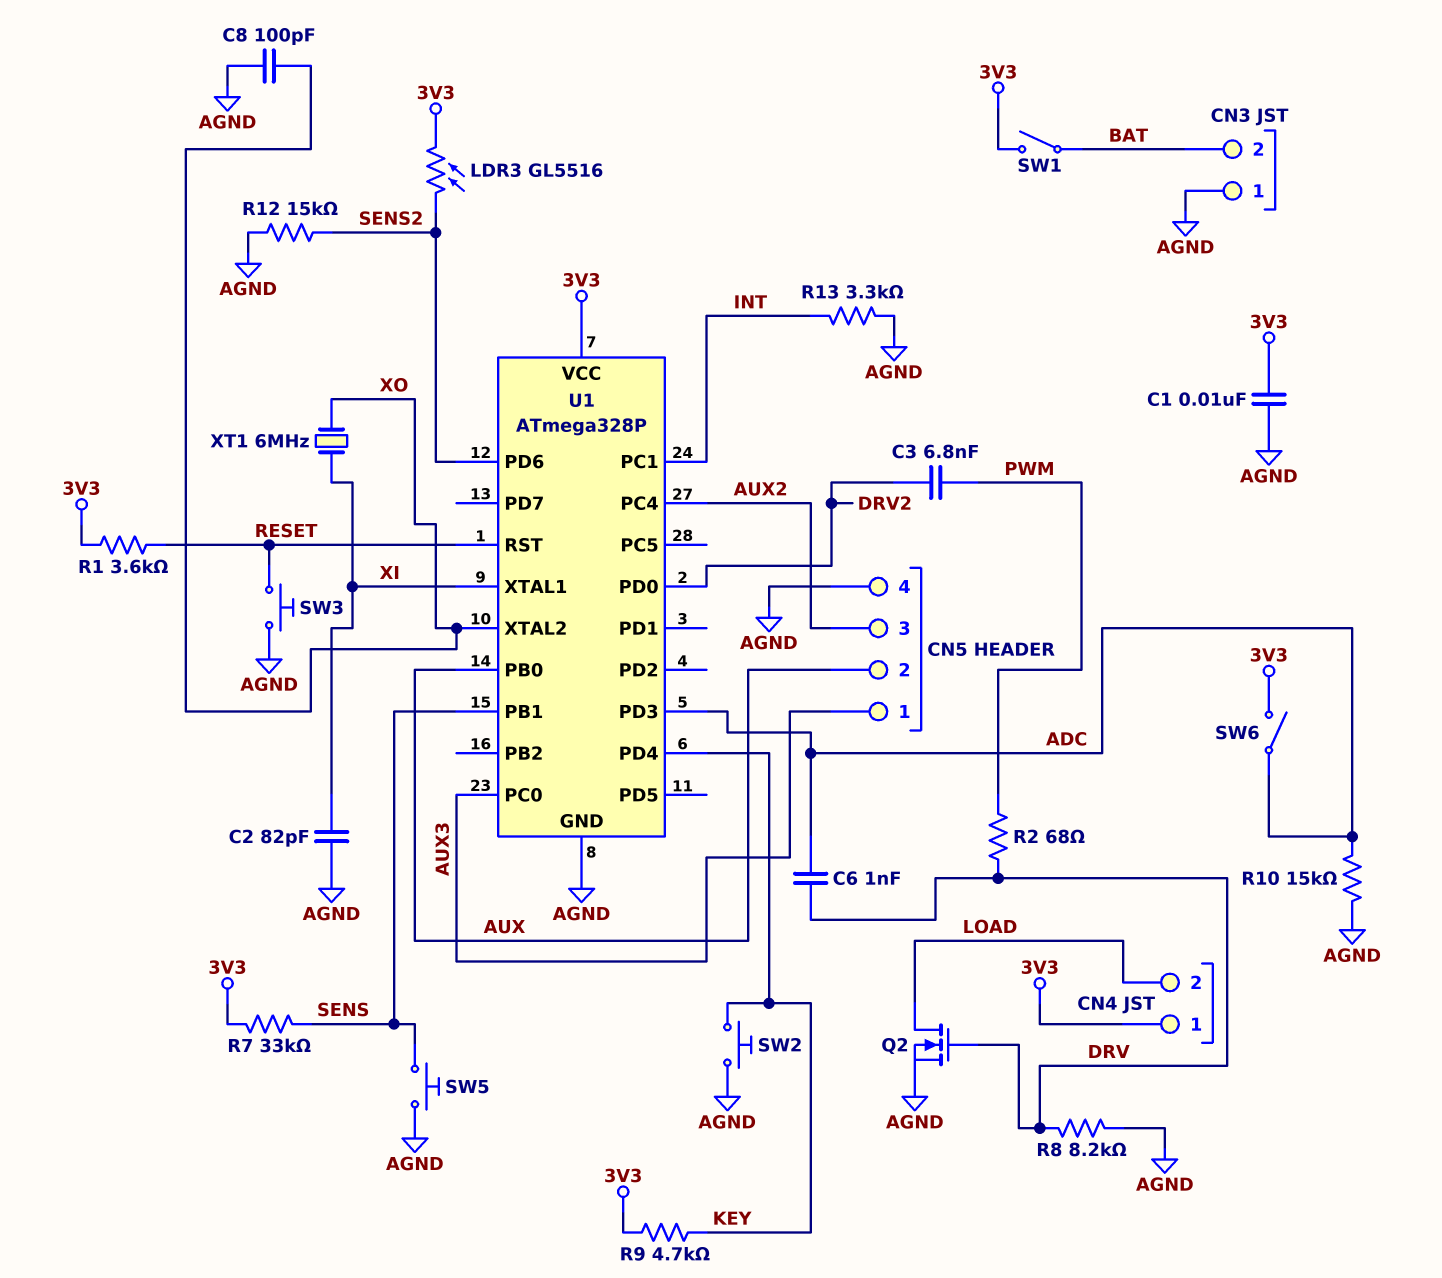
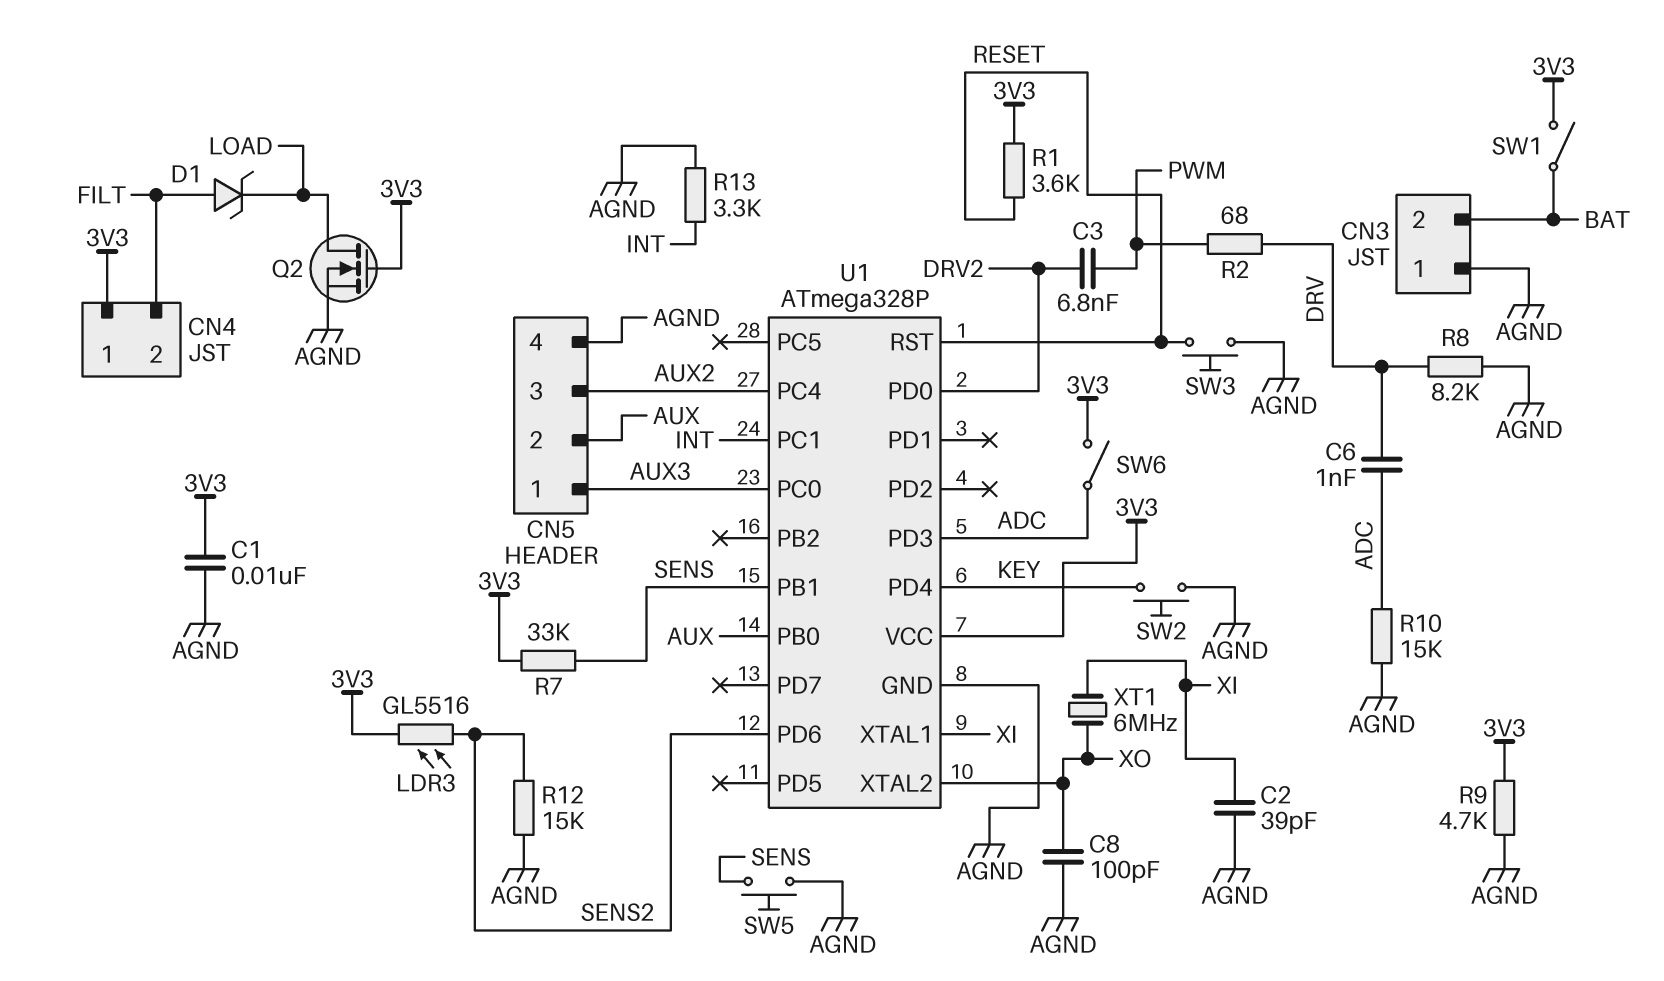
C2: 82pF (AGND, XI) -> 39pF (AGND, XI)
CN4 pin 2: LOAD -> FILT
D1: none -> zener (A FILT, K LOAD)
Q2: NMOS (G DRV, D LOAD, S AGND) -> NMOS (G 3V3, D LOAD, S AGND)
R9: 4.7k (3V3, KEY) -> 4.7k (3V3, AGND)

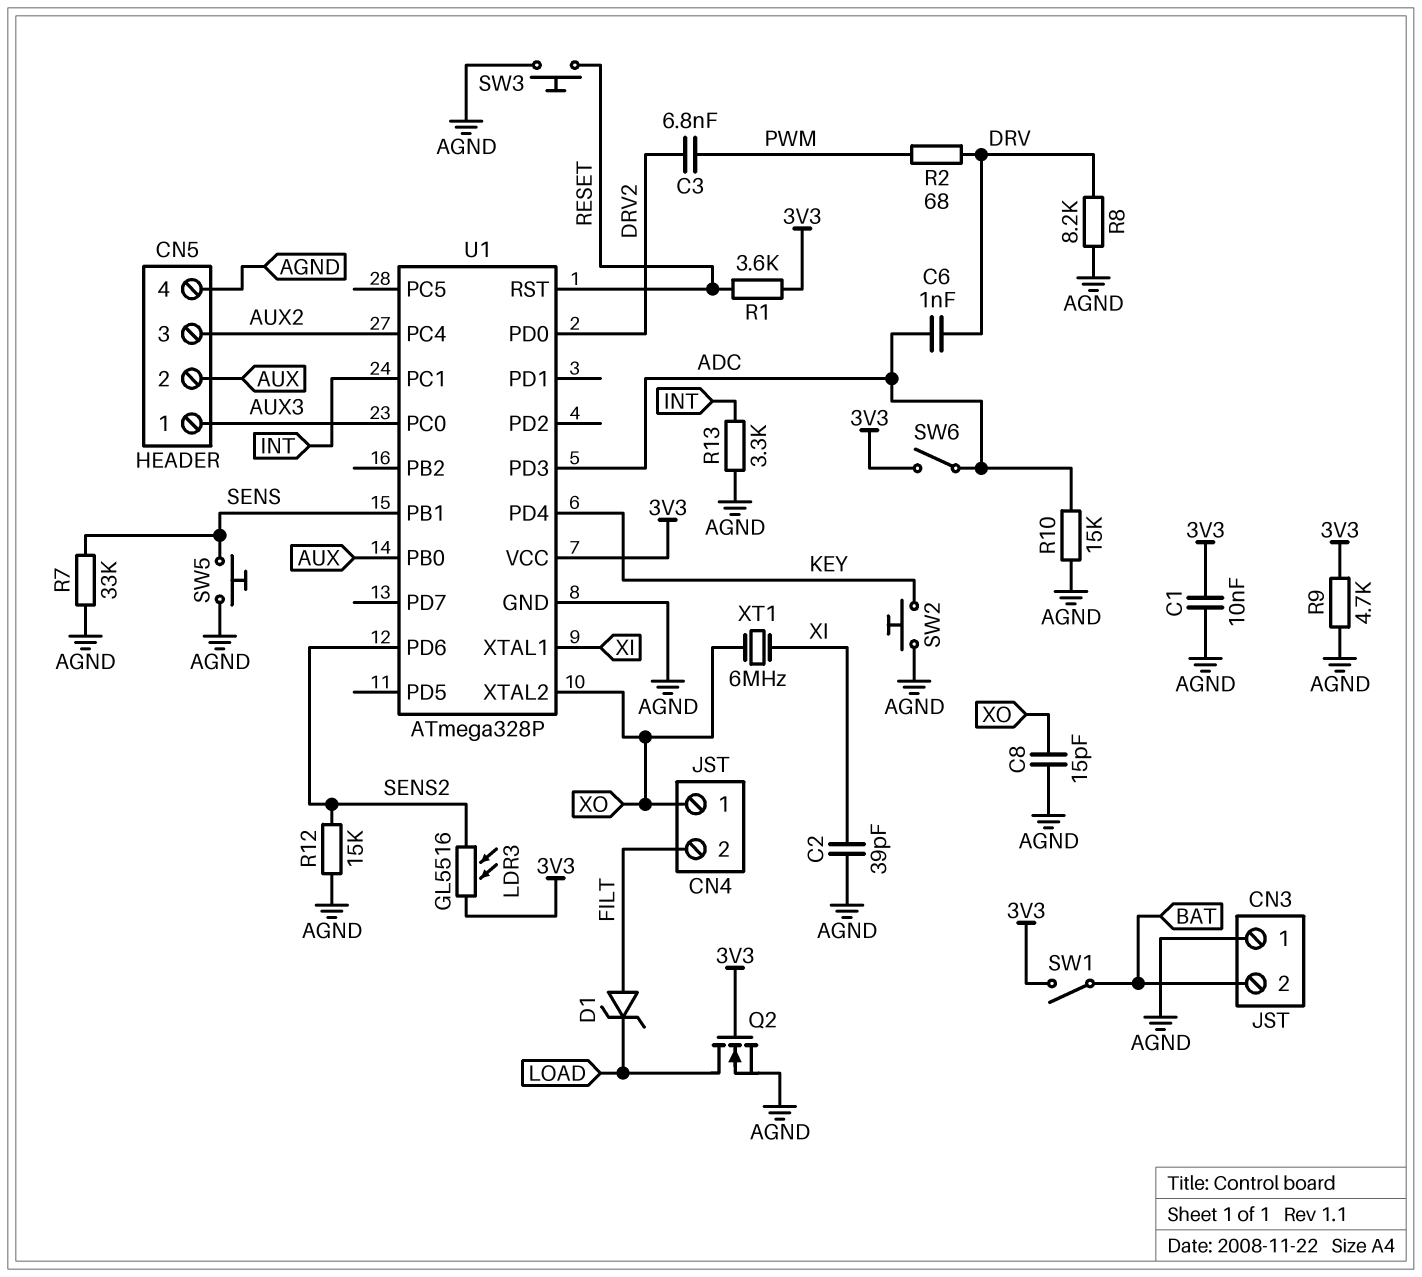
C8: 100pF (AGND, XO) -> 15pF (AGND, XO)
CN4 pin 1: 3V3 -> XO
R7: 33k (3V3, SENS) -> 33k (AGND, SENS)

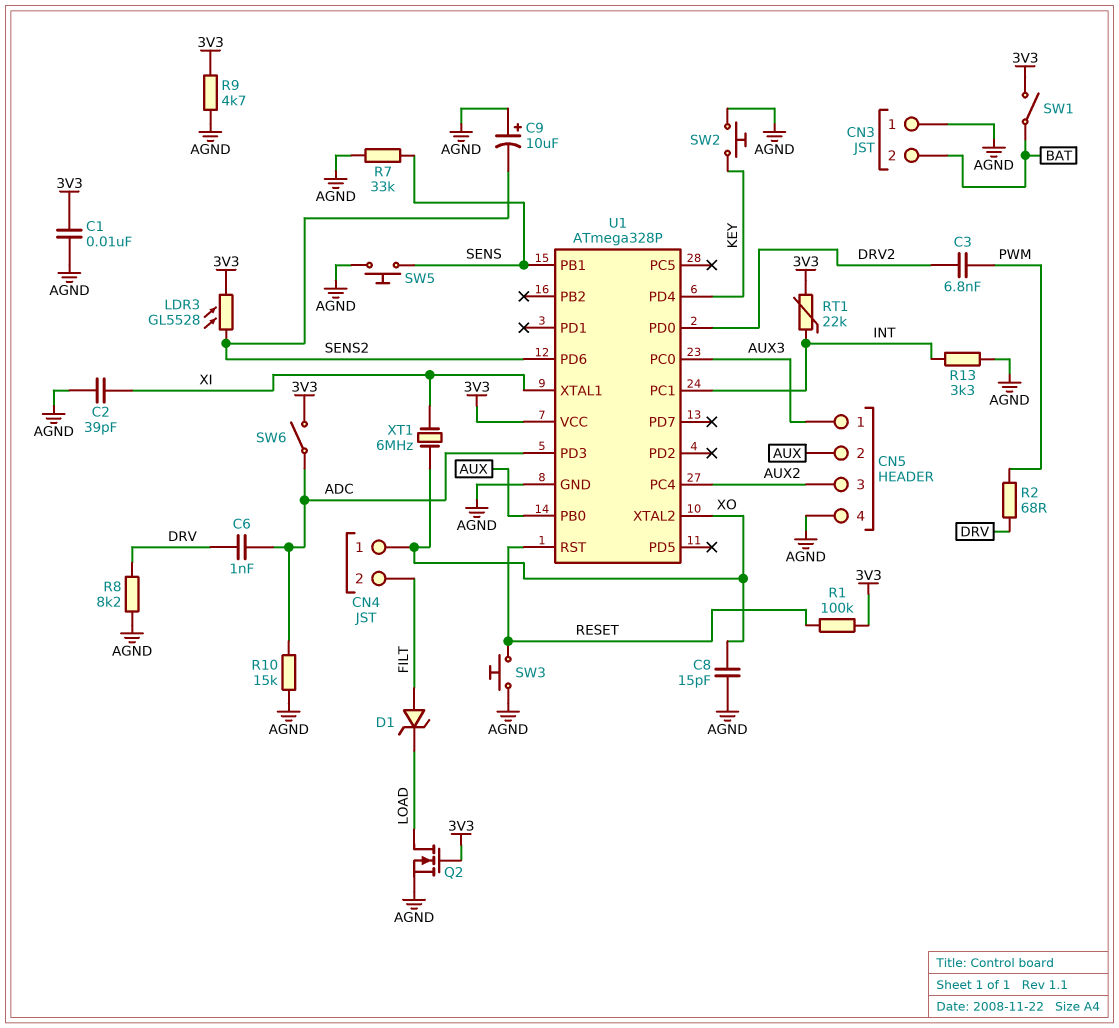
C9: none -> 10uF (plus AGND, minus SENS2)
LDR3: GL5516 (3V3, SENS2) -> GL5528 (3V3, SENS2)
R1: 3.6k (3V3, RESET) -> 100k (3V3, RESET)
R12: 15k (AGND, SENS2) -> none
RT1: none -> 22k (3V3, INT)

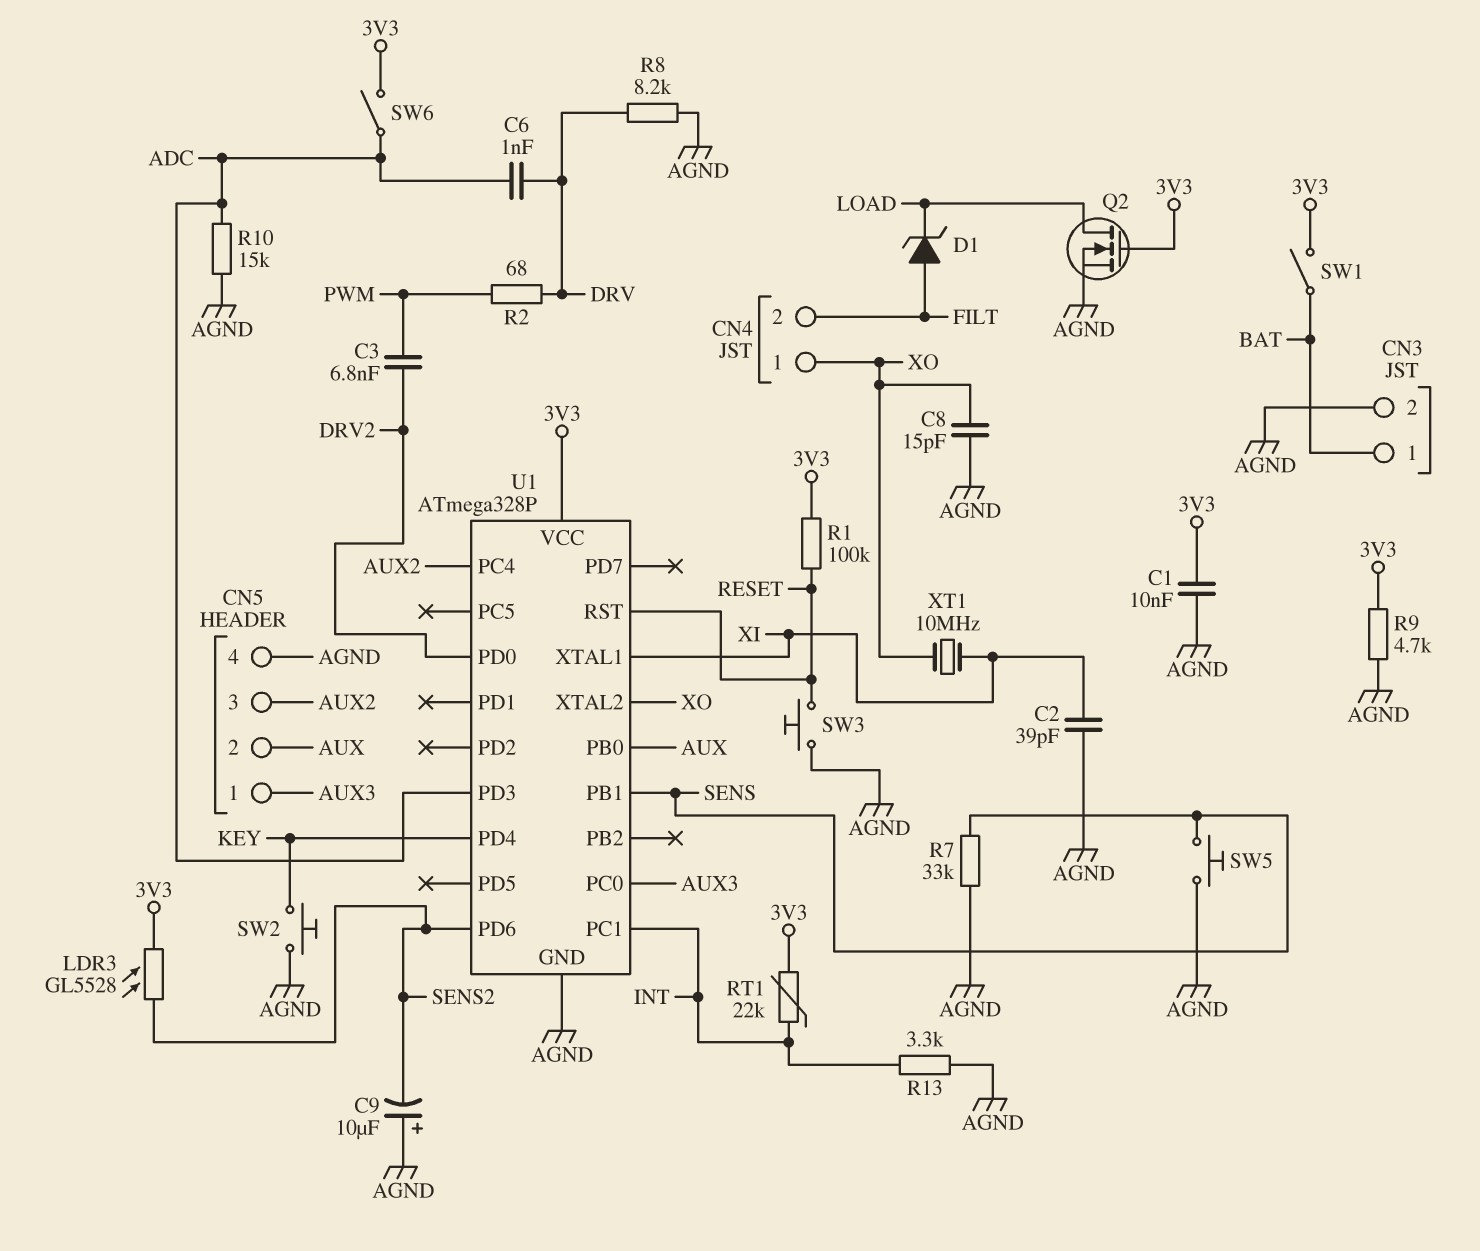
CN3 pin 1: AGND -> BAT
CN3 pin 2: BAT -> AGND
XT1: 6MHz (XI, XO) -> 10MHz (XI, XO)

